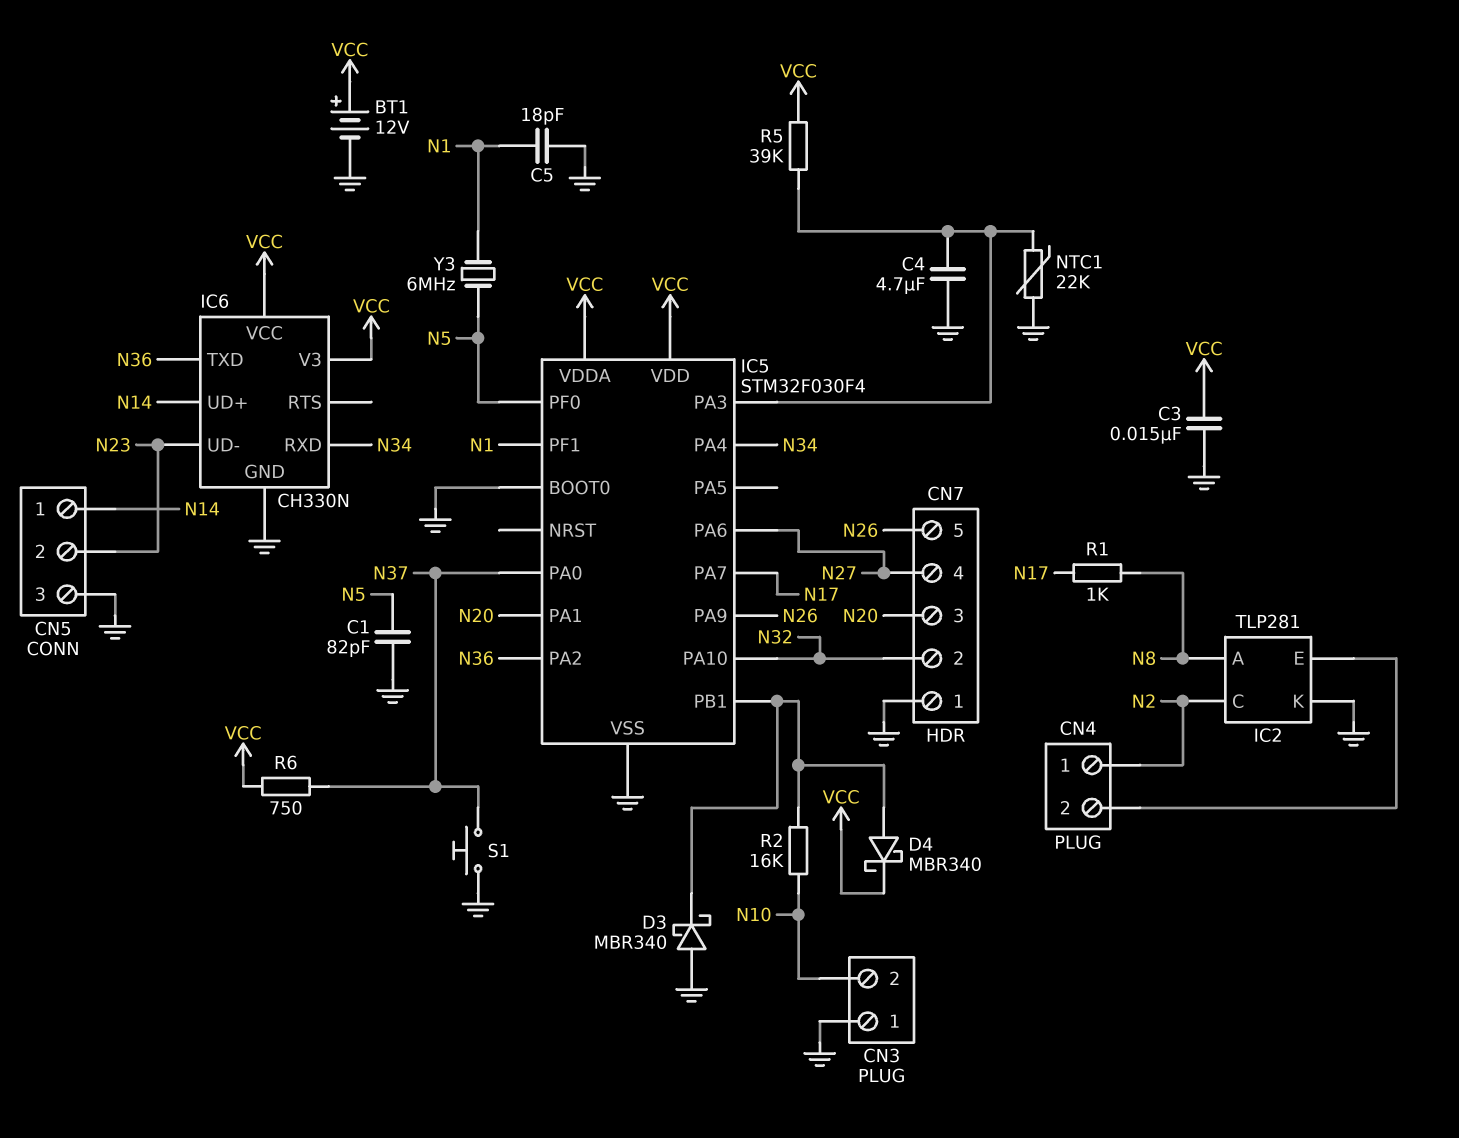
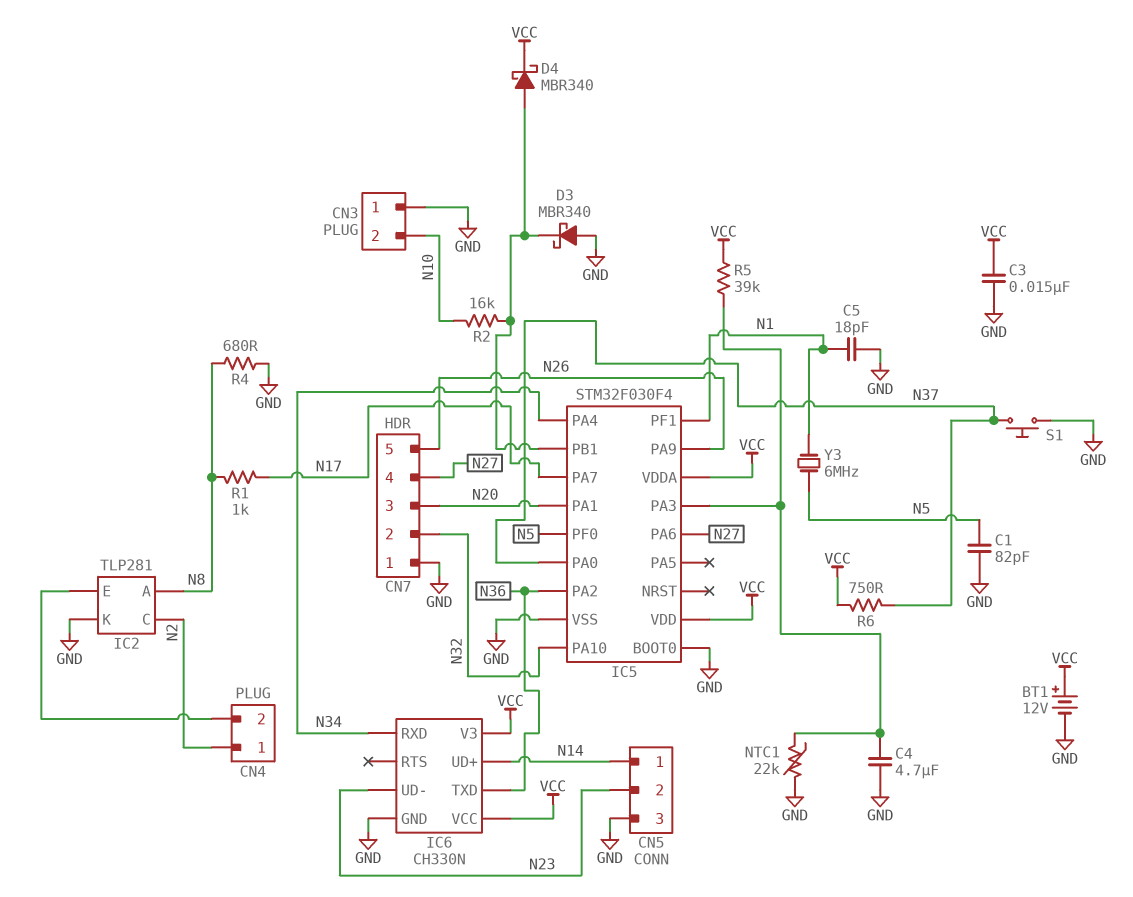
R4: none -> 680 (GND, N8)

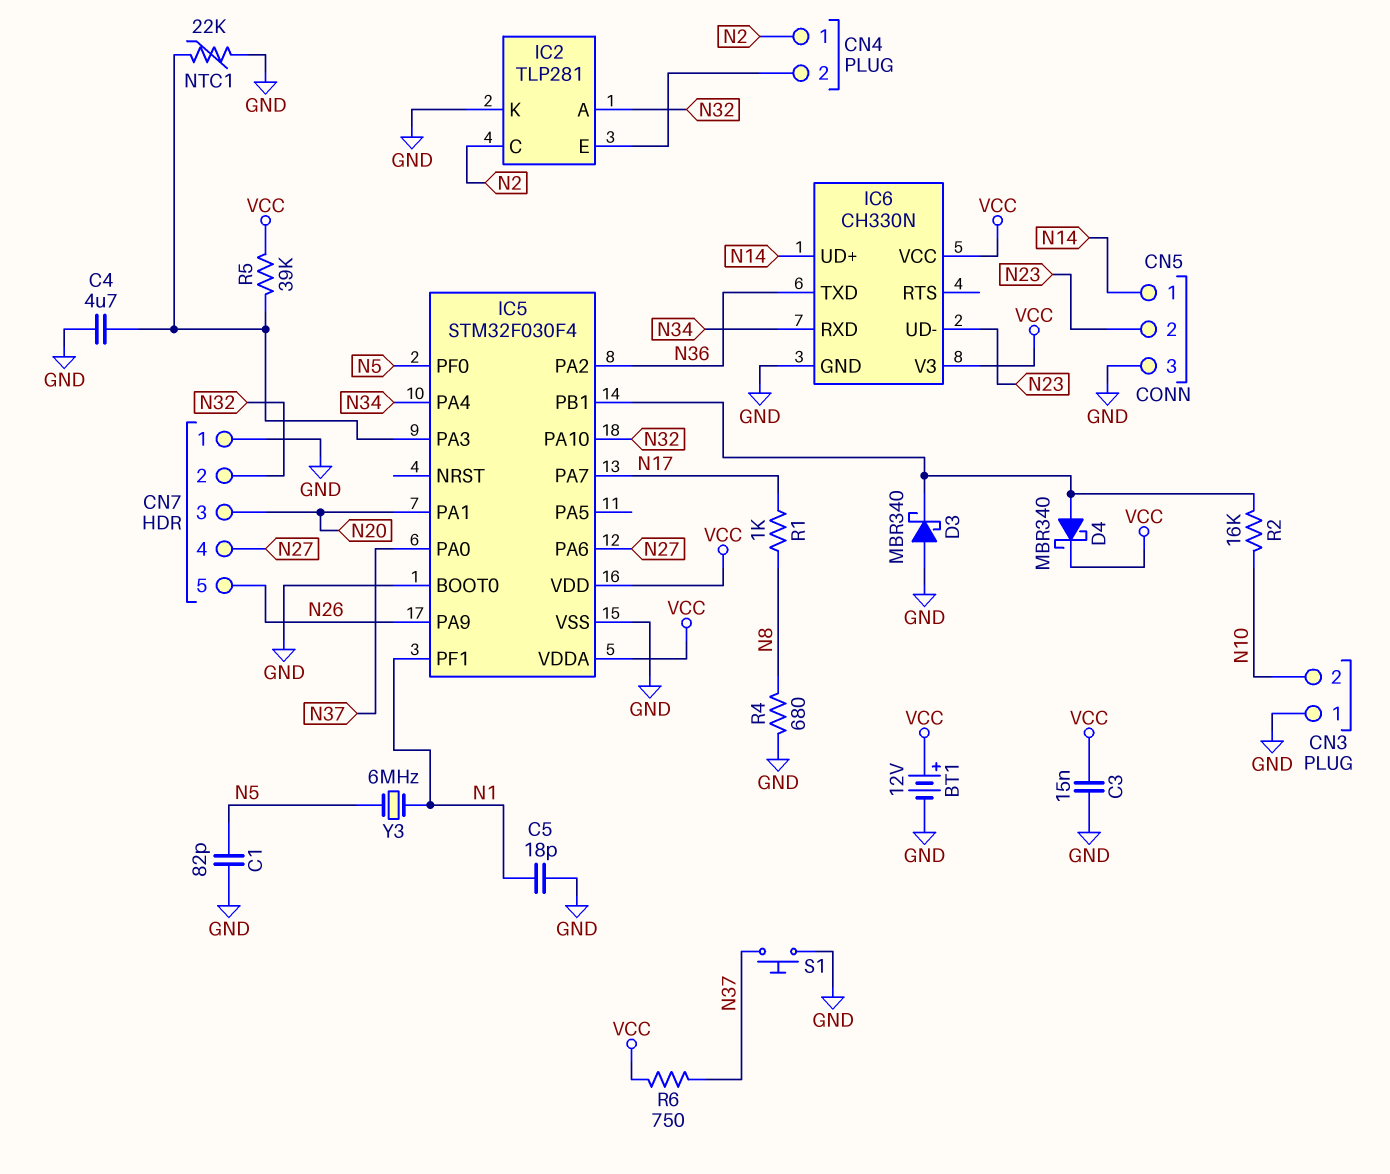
IC2 pin A: N8 -> N32

